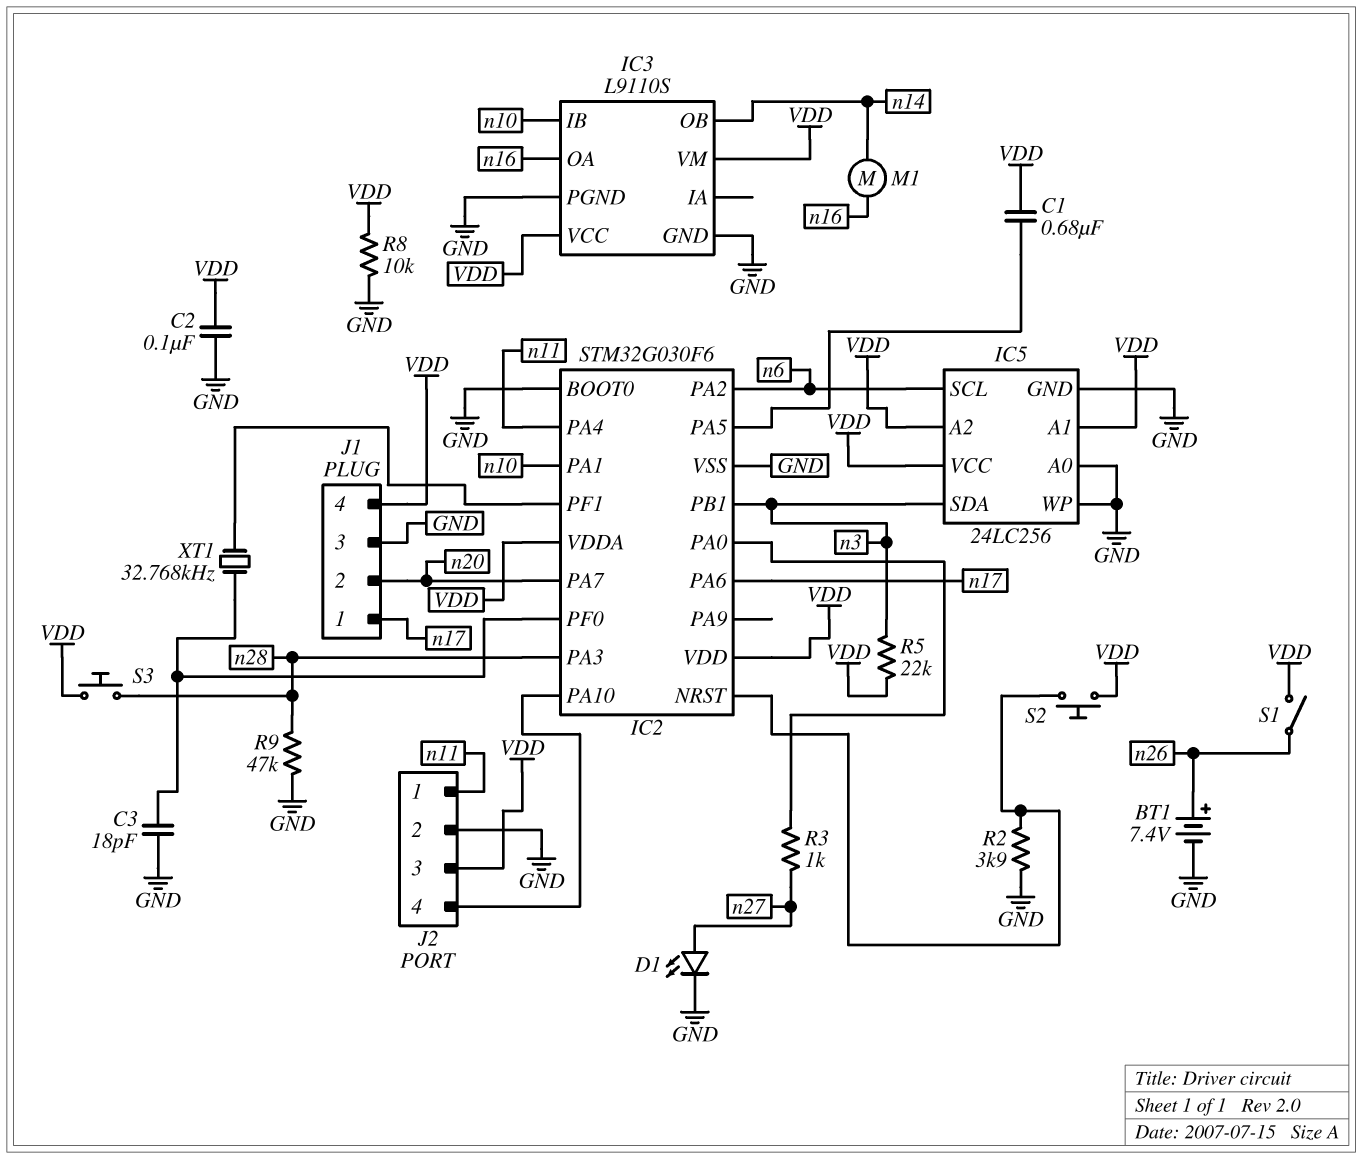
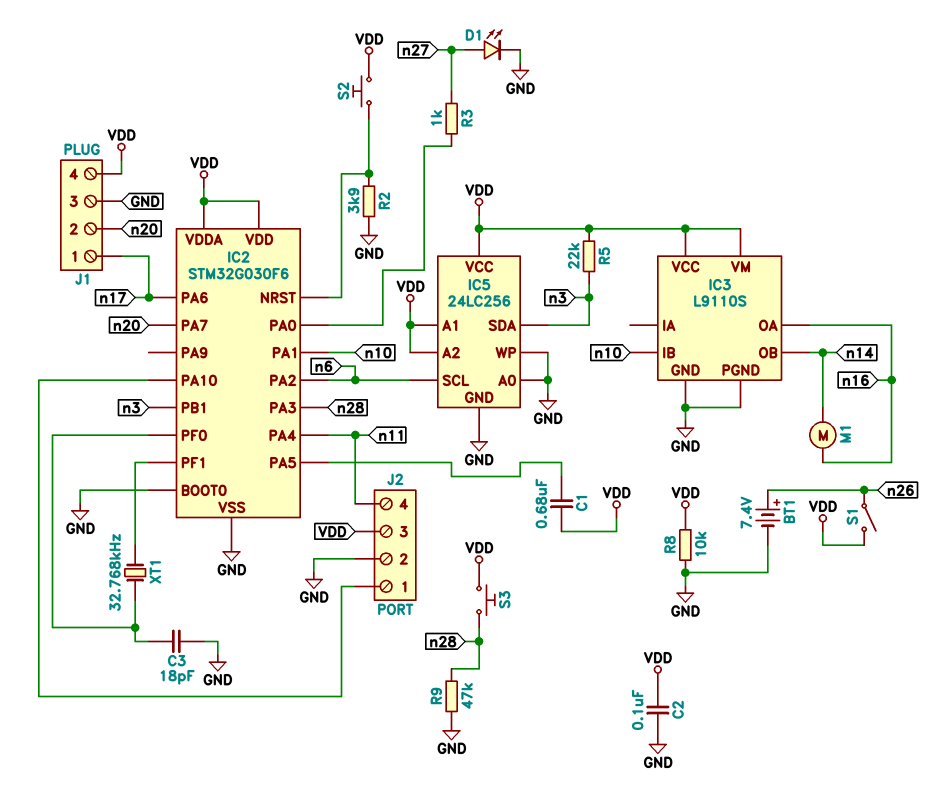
J2 pin 1: n11 -> IC2/PA10
J2 pin 4: IC2/PA10 -> n11

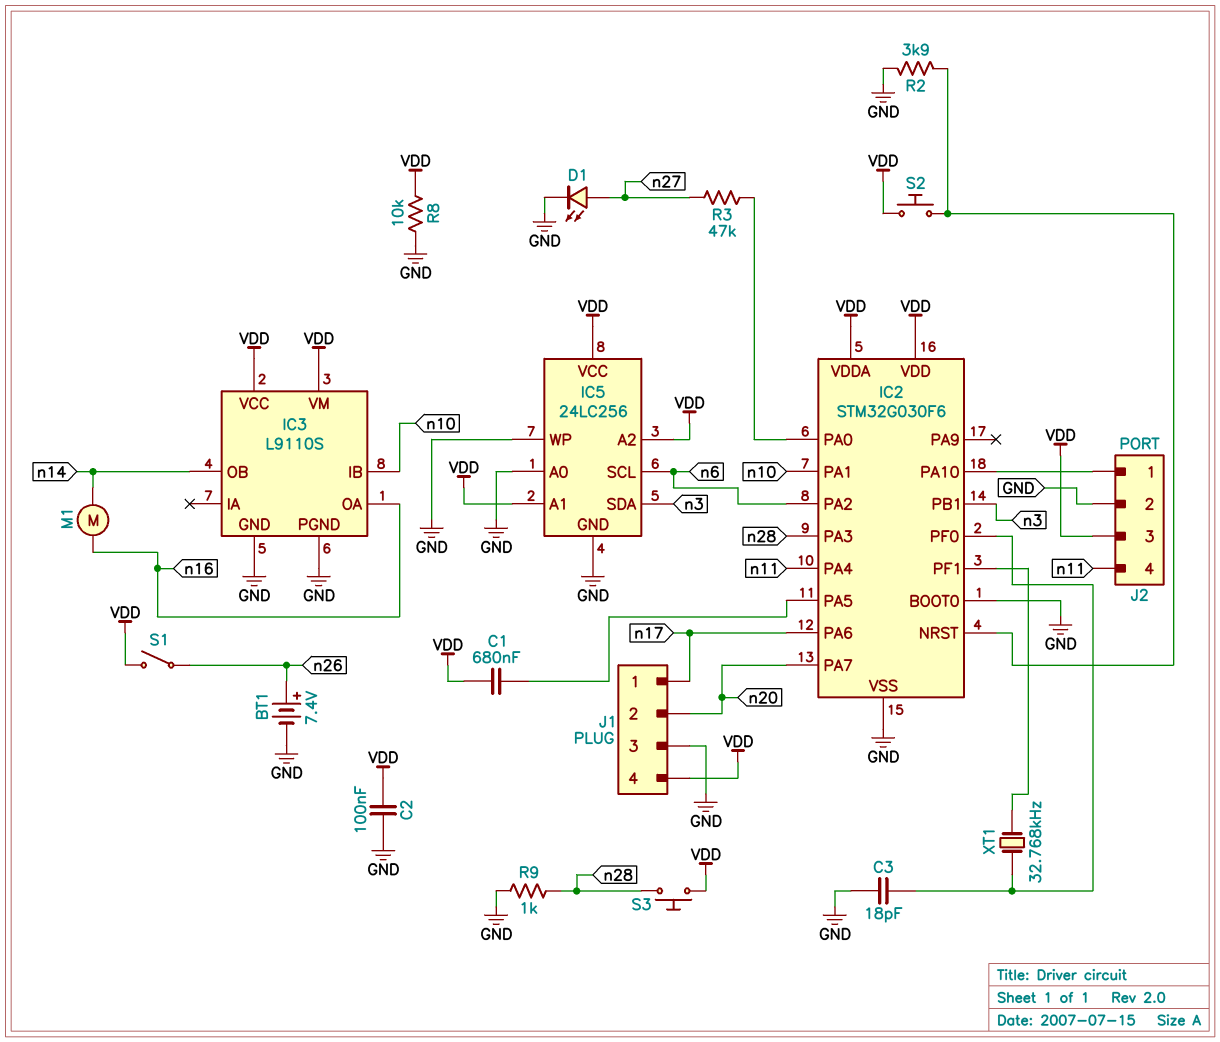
R3: 1k (IC2/PA0, n27) -> 47k (IC2/PA0, n27)
R5: 22k (VDD, n3) -> none
R9: 47k (GND, n28) -> 1k (GND, n28)

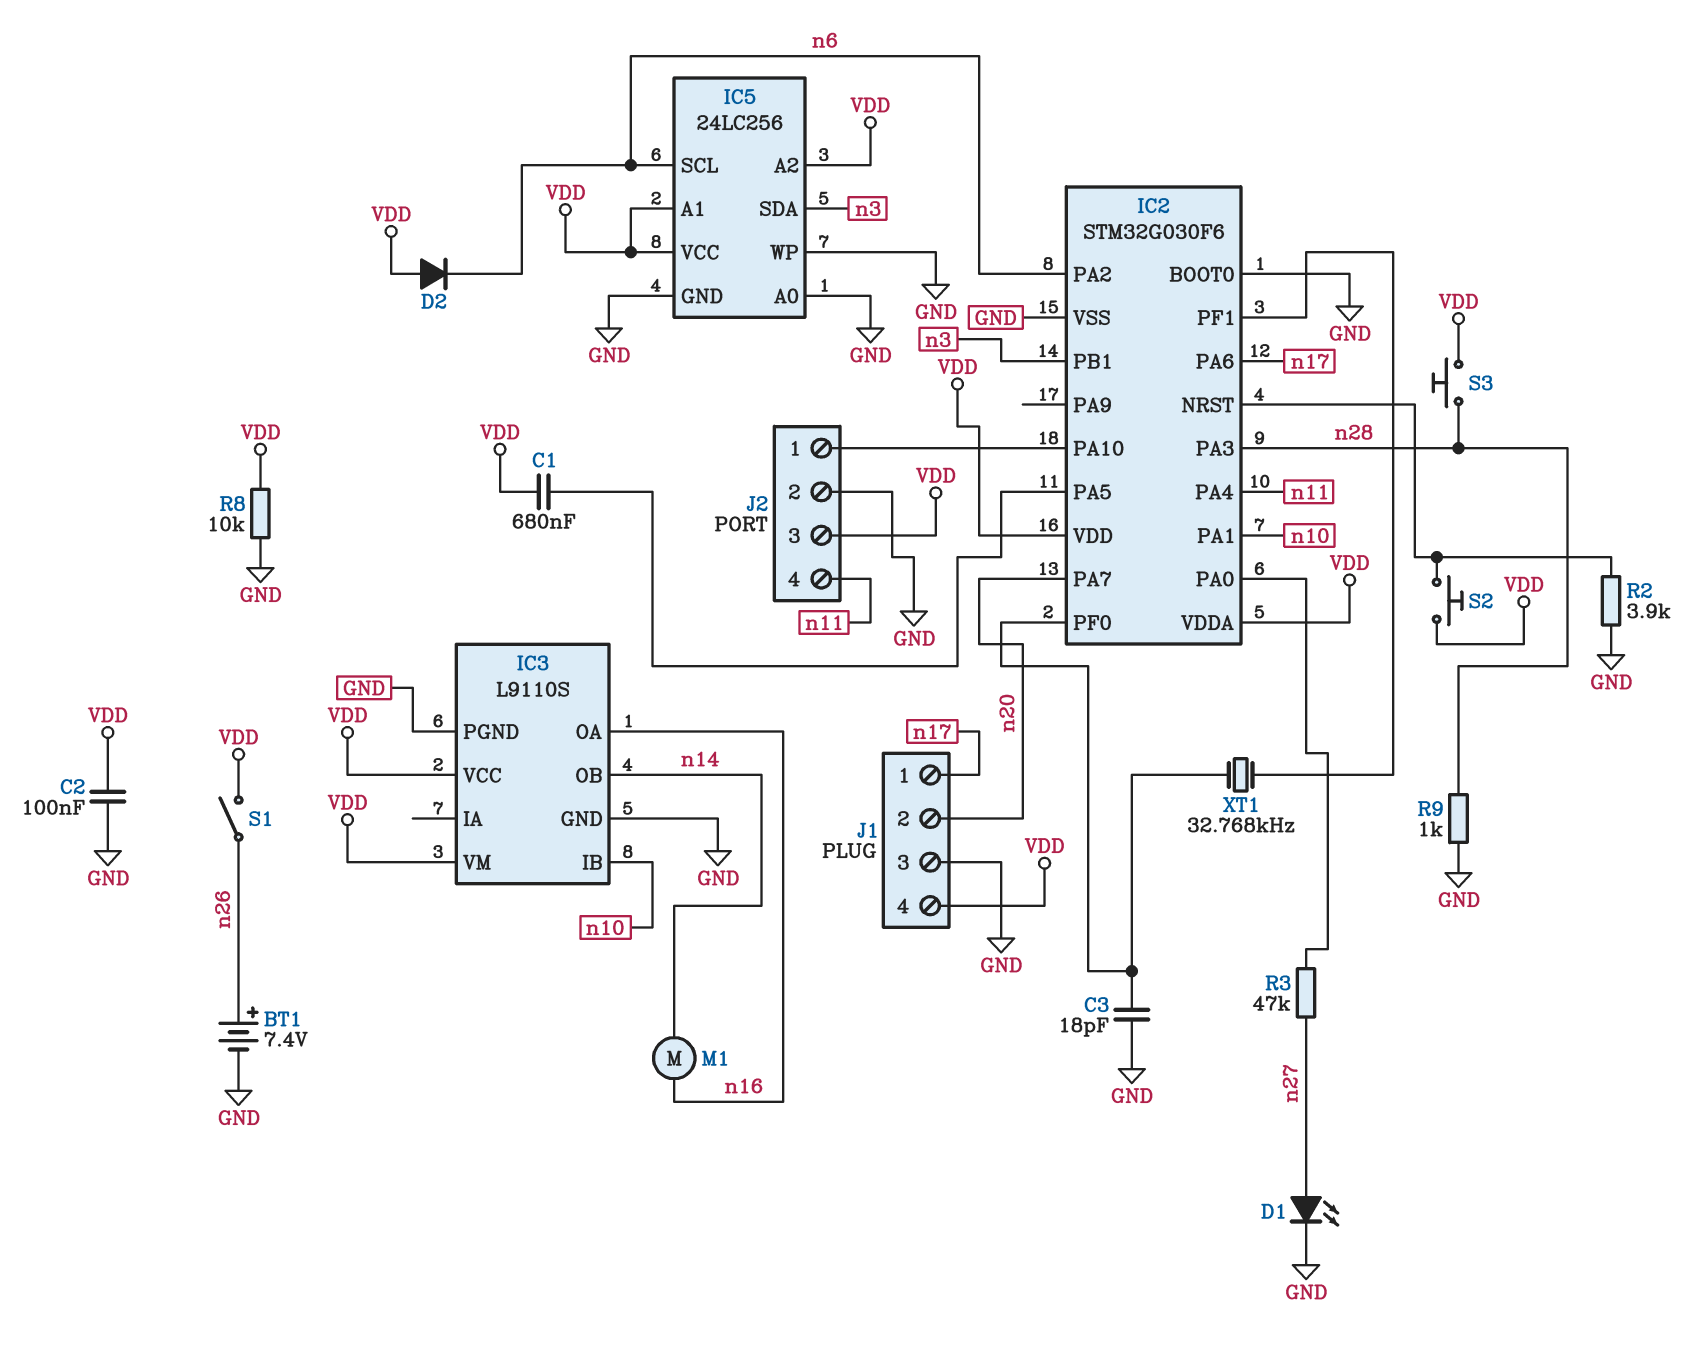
D2: none -> diode (A VDD, K n6)

